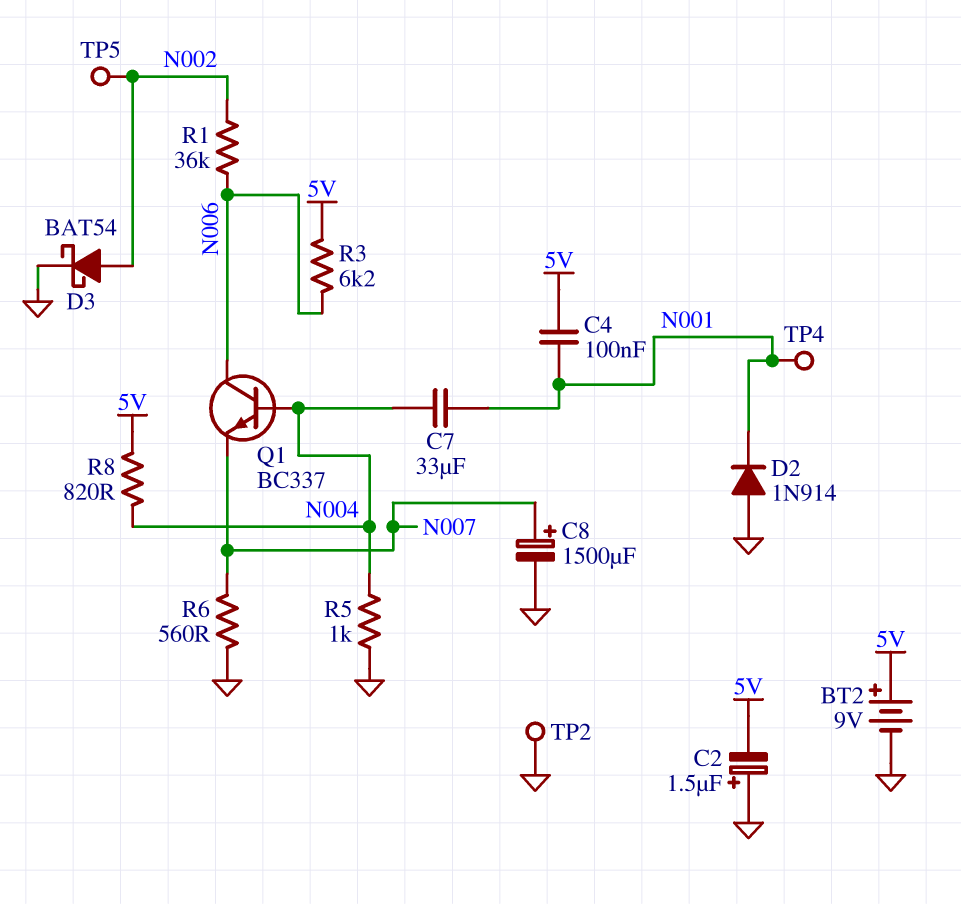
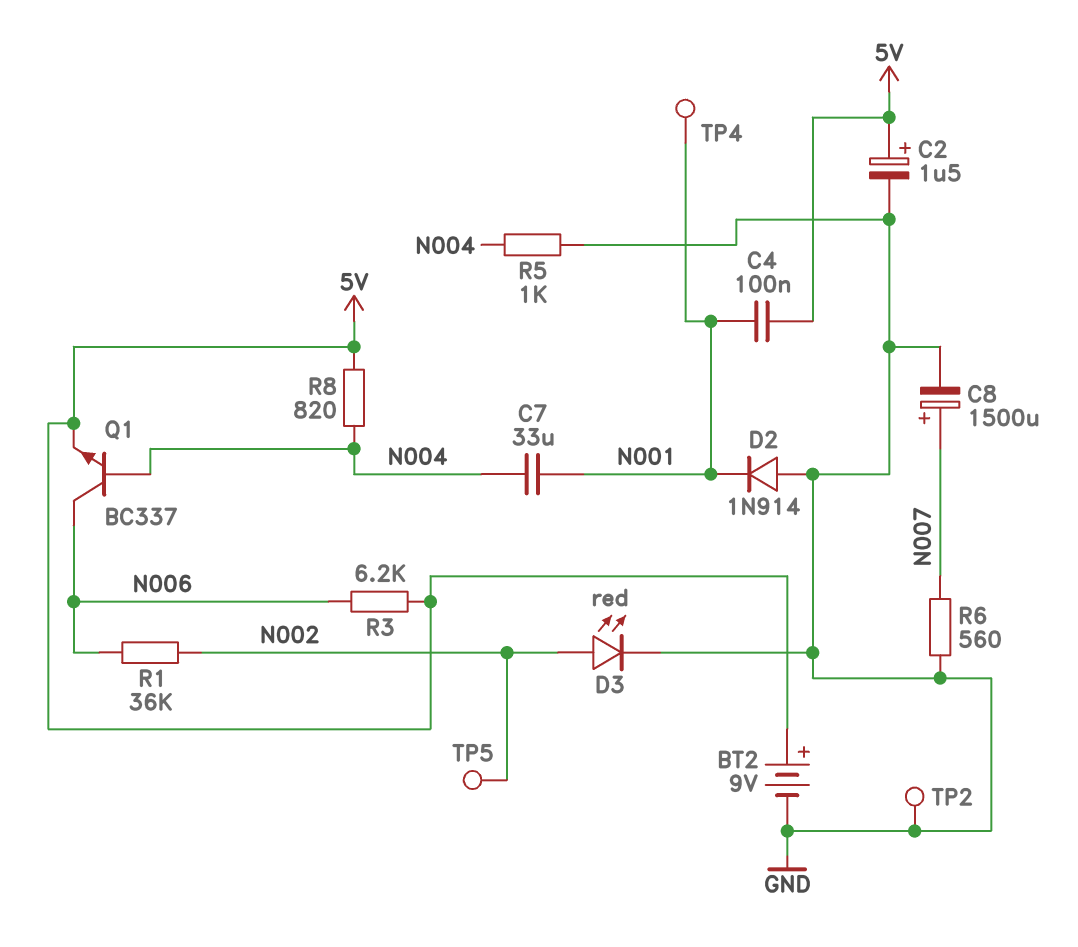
C2: 1.5uF (plus GND, minus 5V) -> 1.5uF (plus 5V, minus GND)
D3: schottky BAT54 (A N002, K GND) -> LED red (A N002, K GND)
Q1: NPN BC337 (B N004, C N006, E N007) -> NPN BC337 (B N004, C N006, E 5V)

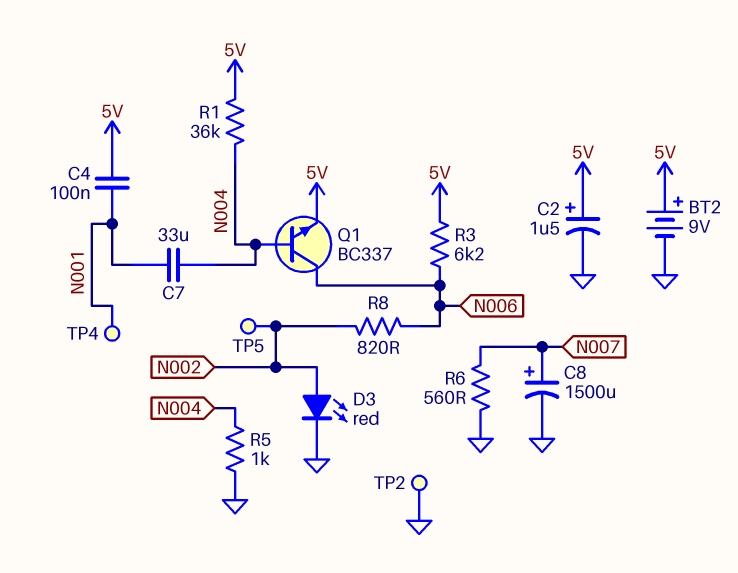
D2: diode 1N914 (A GND, K N001) -> none
R1: 36k (N002, N006) -> 36k (5V, N004)
R8: 820 (5V, N004) -> 820 (N002, N006)

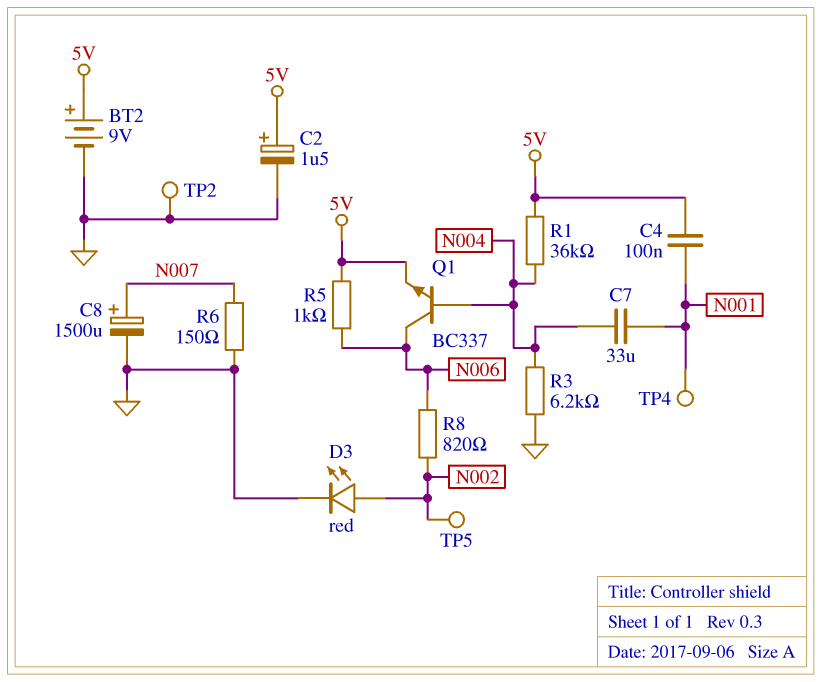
R3: 6.2k (5V, N006) -> 6.2k (GND, N004)
R5: 1k (GND, N004) -> 1k (5V, N006)
R6: 560 (GND, N007) -> 150 (GND, N007)

